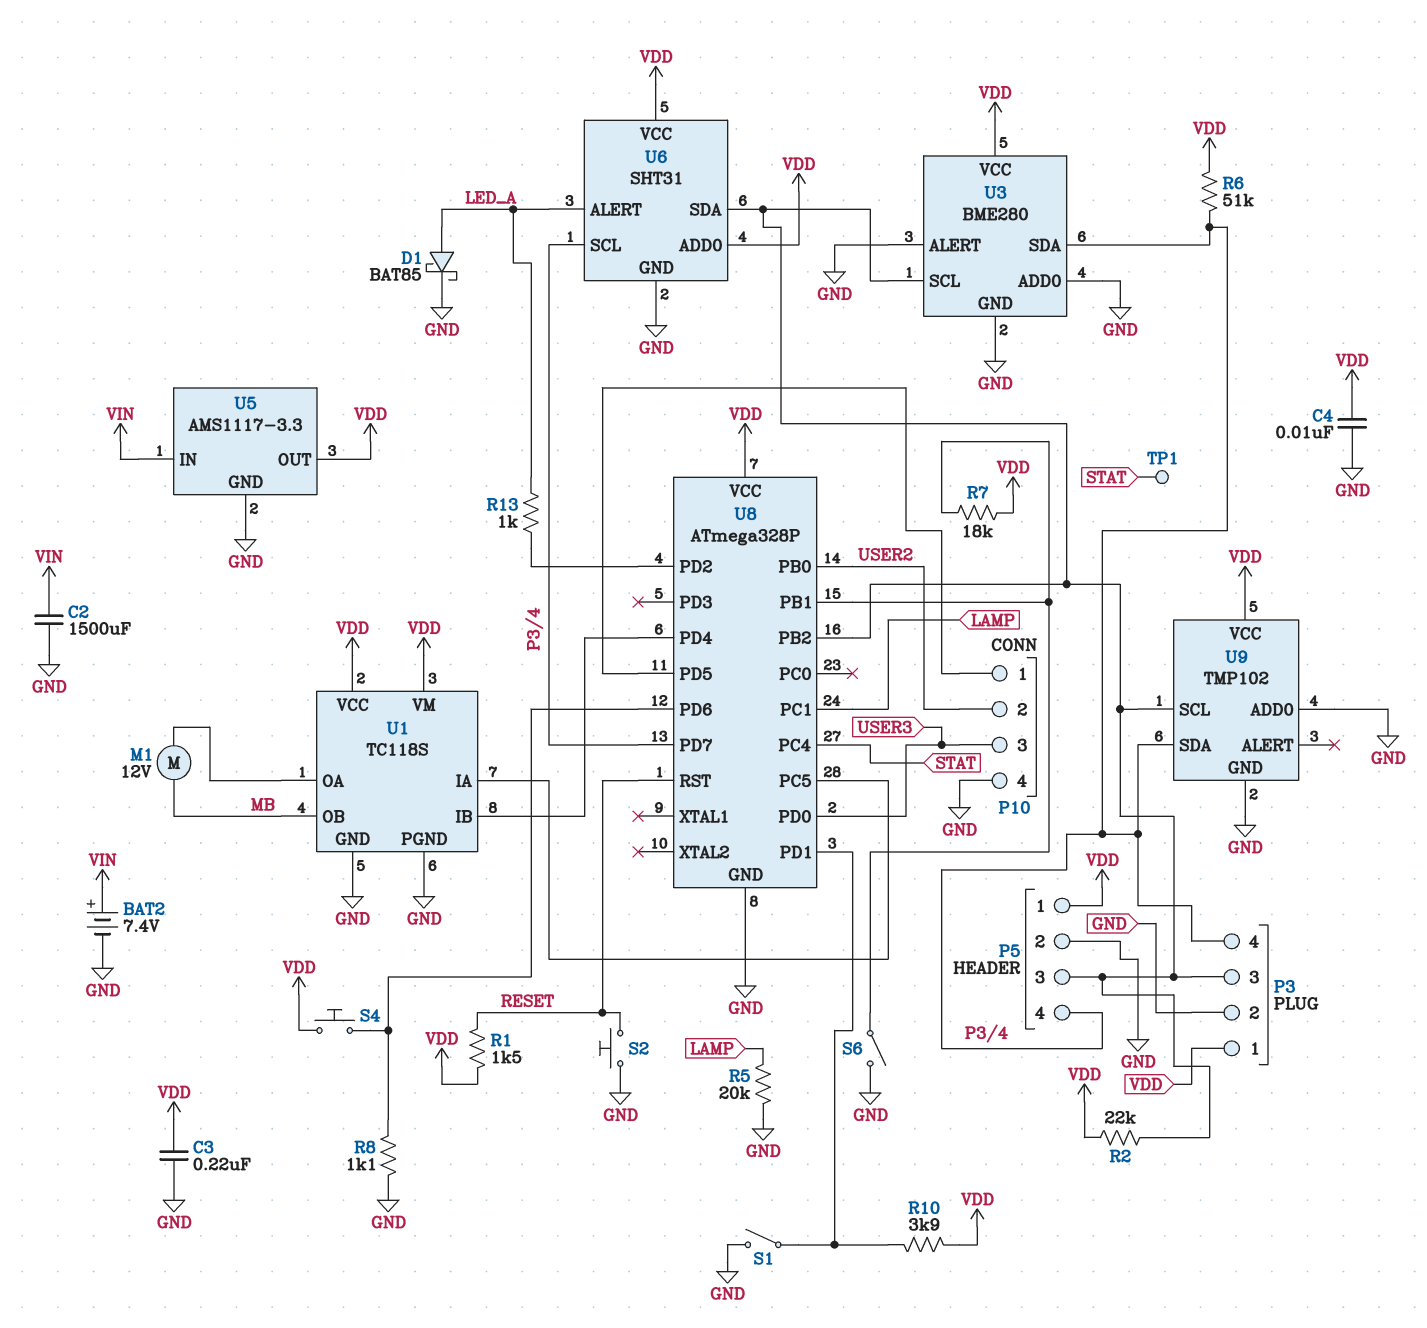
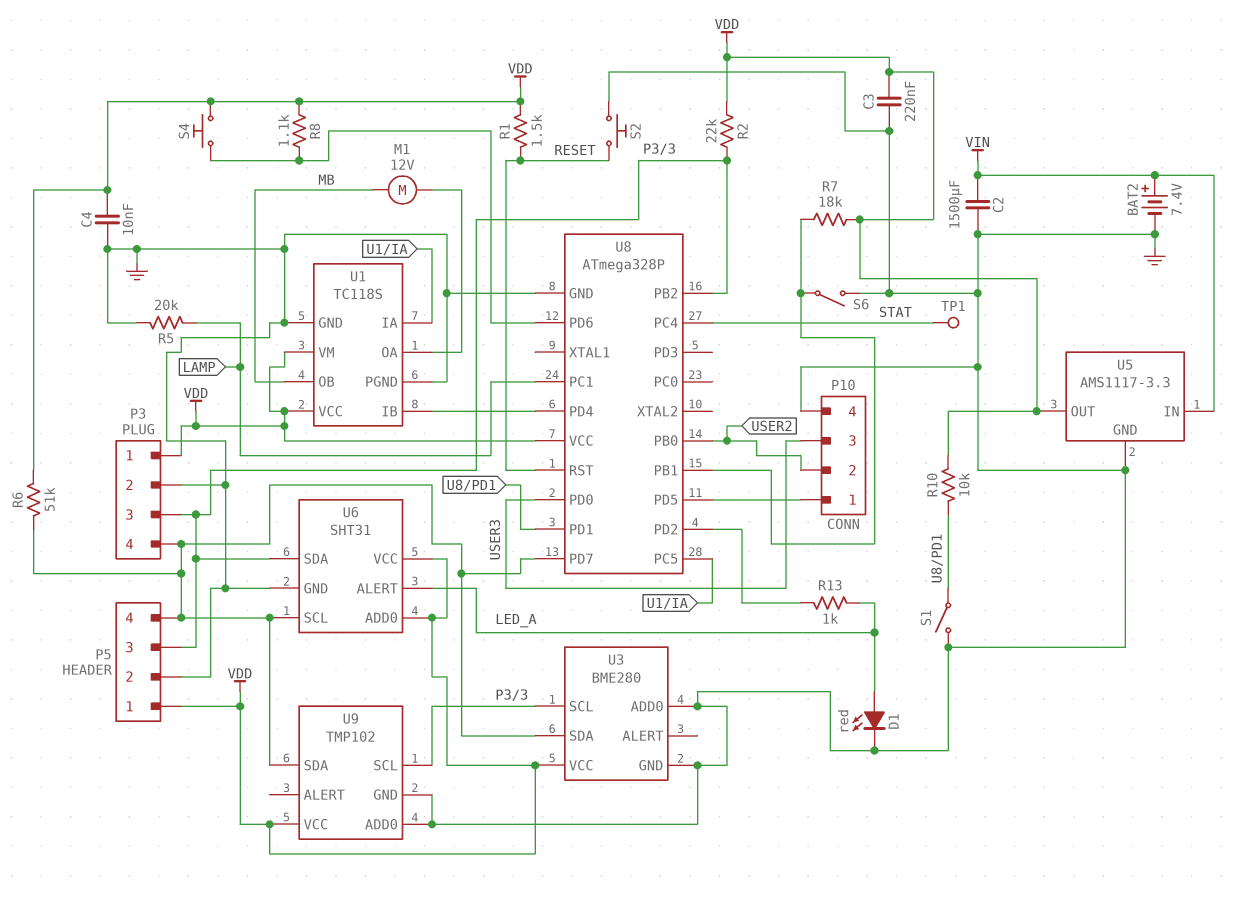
D1: schottky BAT85 (A LED_A, K GND) -> LED red (A LED_A, K GND)
R8: 1.1k (GND, U8/PD6) -> 1.1k (U8/PD6, VDD)
R10: 3.9k (U8/PD1, VDD) -> 10k (U8/PD1, VDD)
U3 pin ALERT: GND -> none

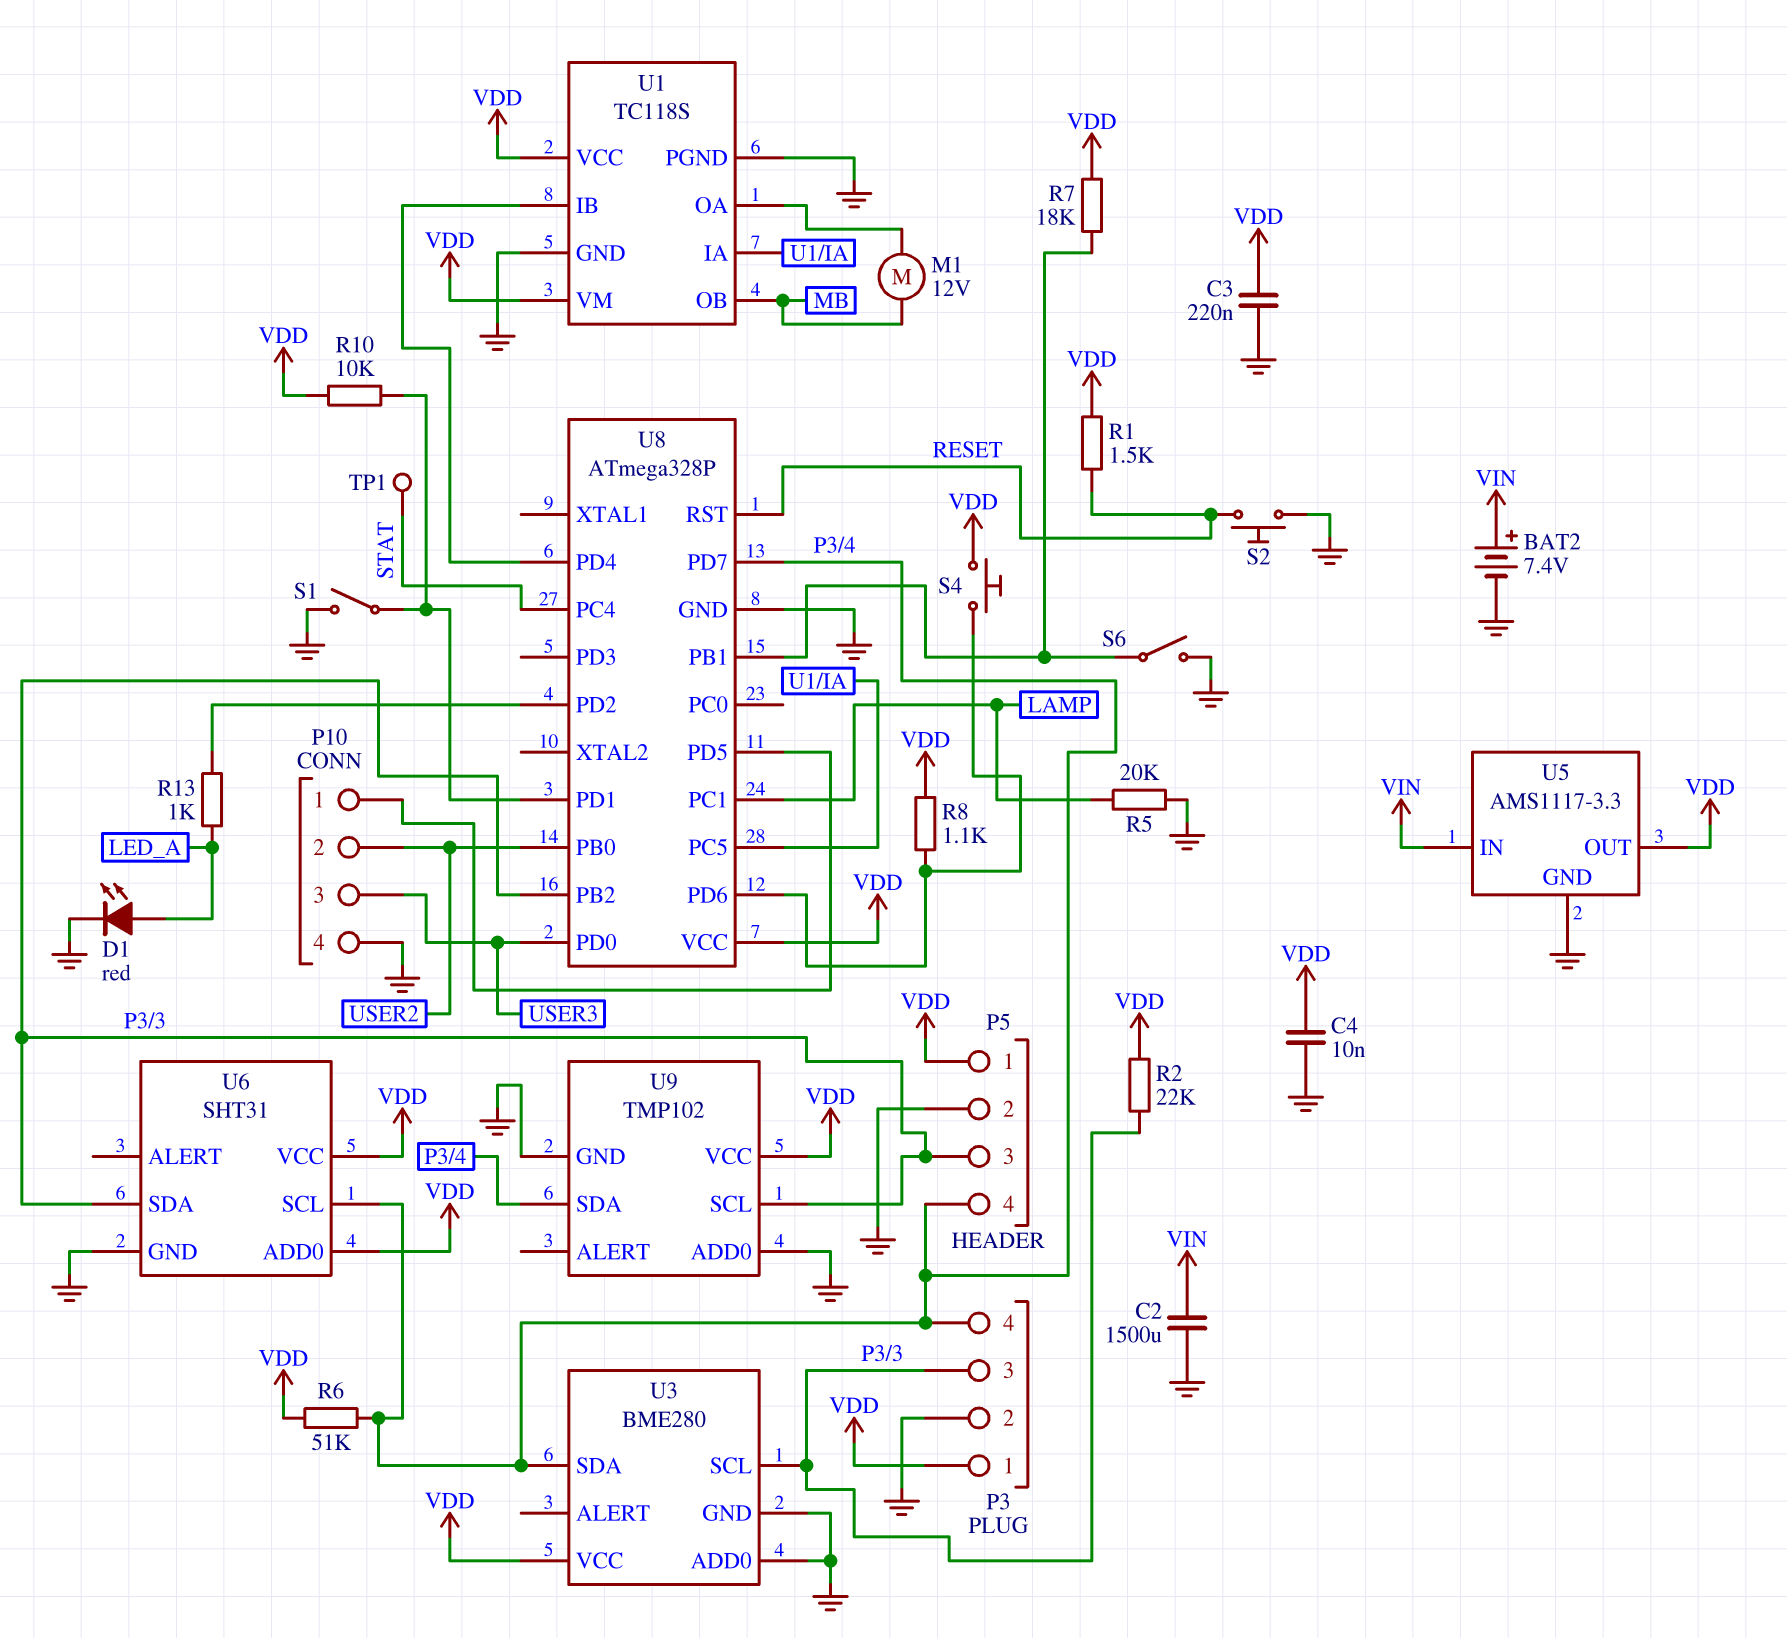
U6 pin ALERT: LED_A -> none

